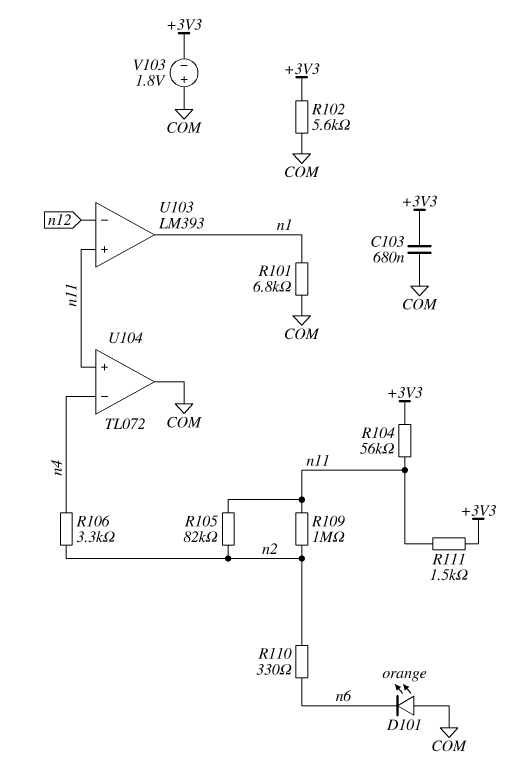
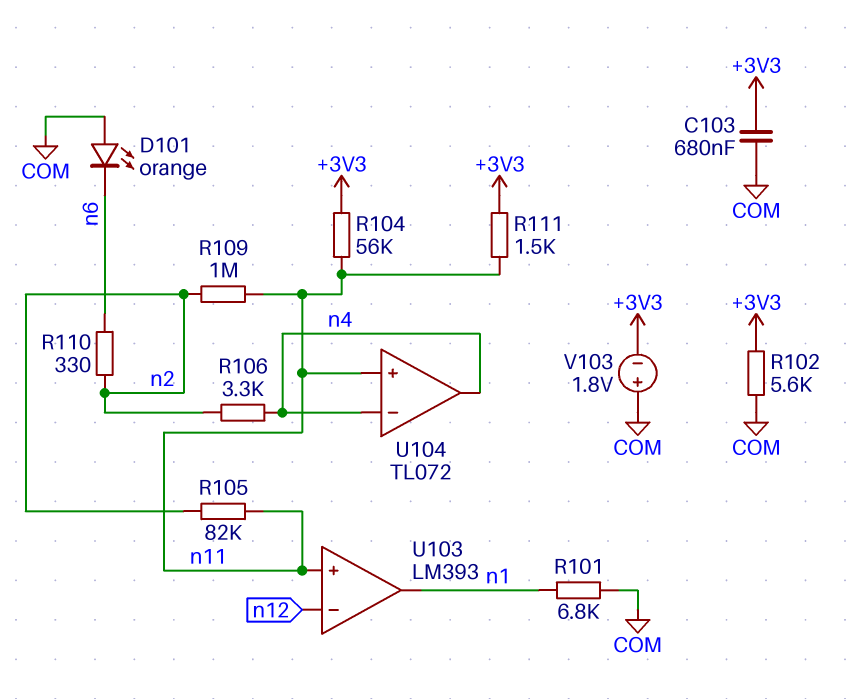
U104 pin out: COM -> n4

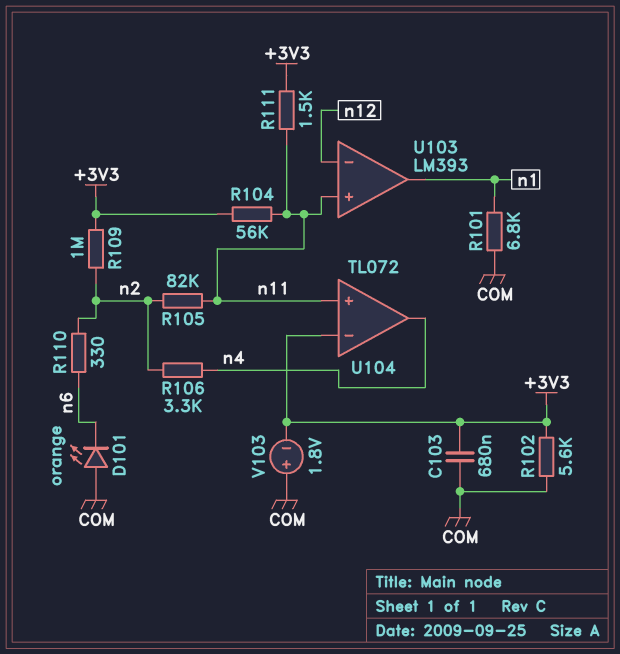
R109: 1M (n2, n11) -> 1M (+3V3, n2)
U104 pin in-: n4 -> +3V3

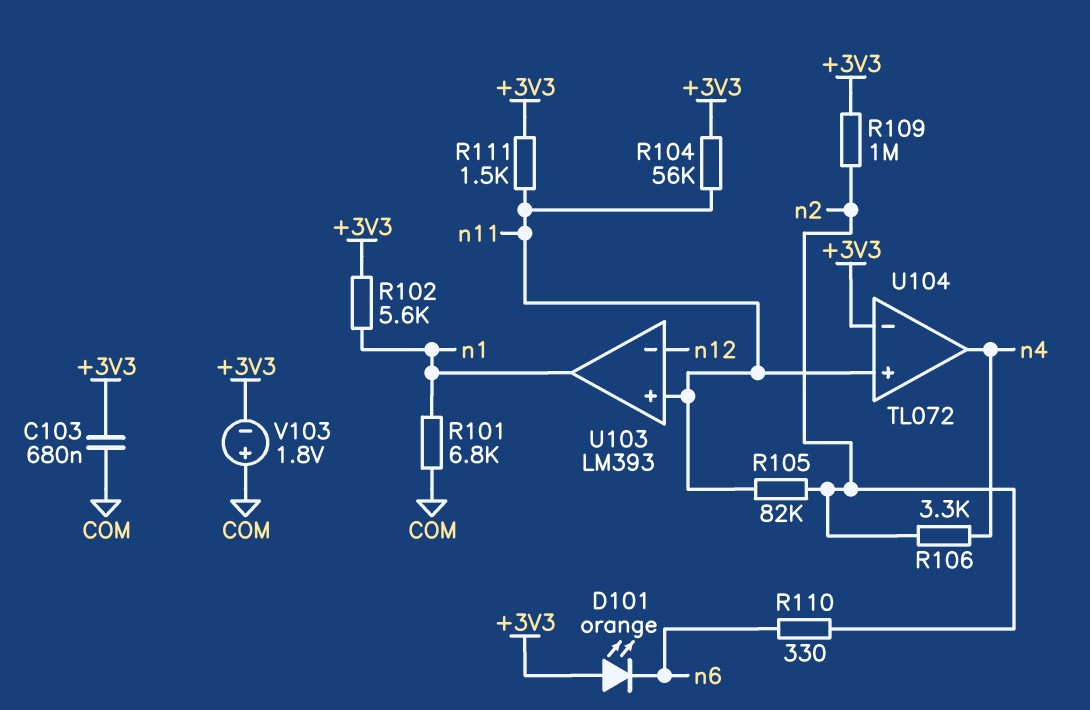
D101: LED orange (A COM, K n6) -> LED orange (A +3V3, K n6)
R102: 5.6k (+3V3, COM) -> 5.6k (+3V3, n1)

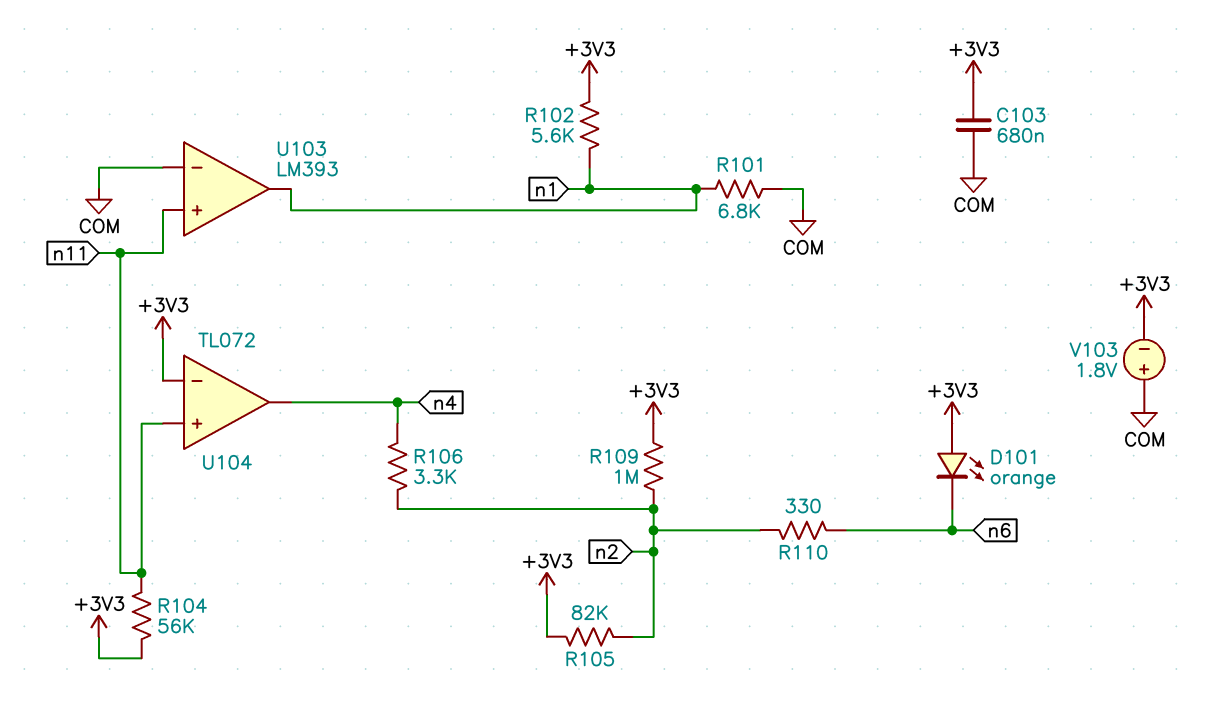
R105: 82k (n2, n11) -> 82k (+3V3, n2)
R111: 1.5k (+3V3, n11) -> none
U103 pin in-: n12 -> COM

